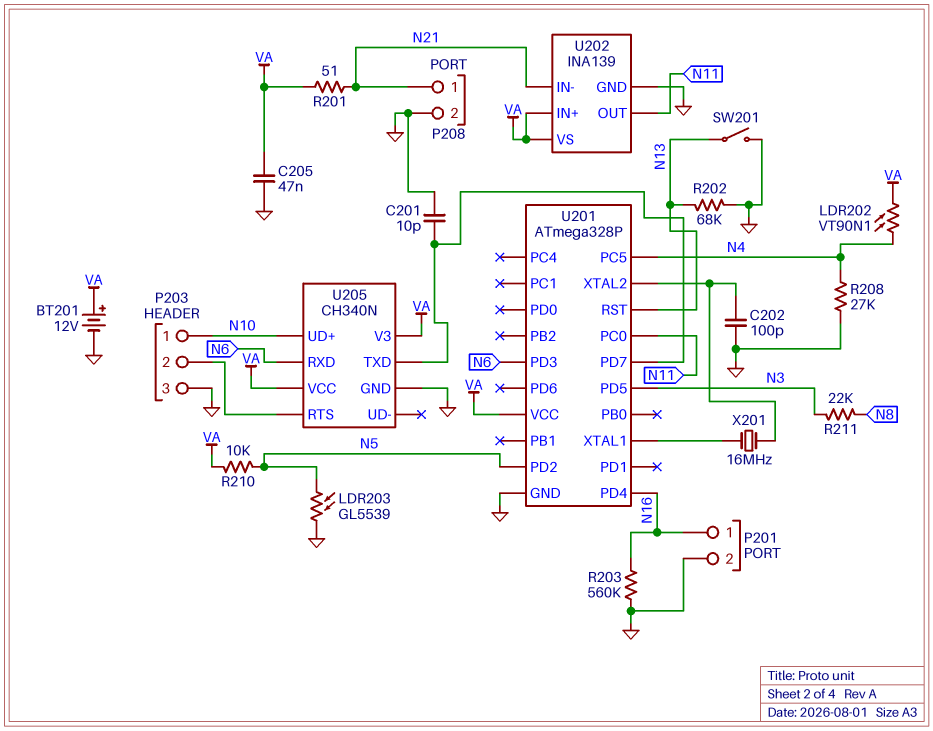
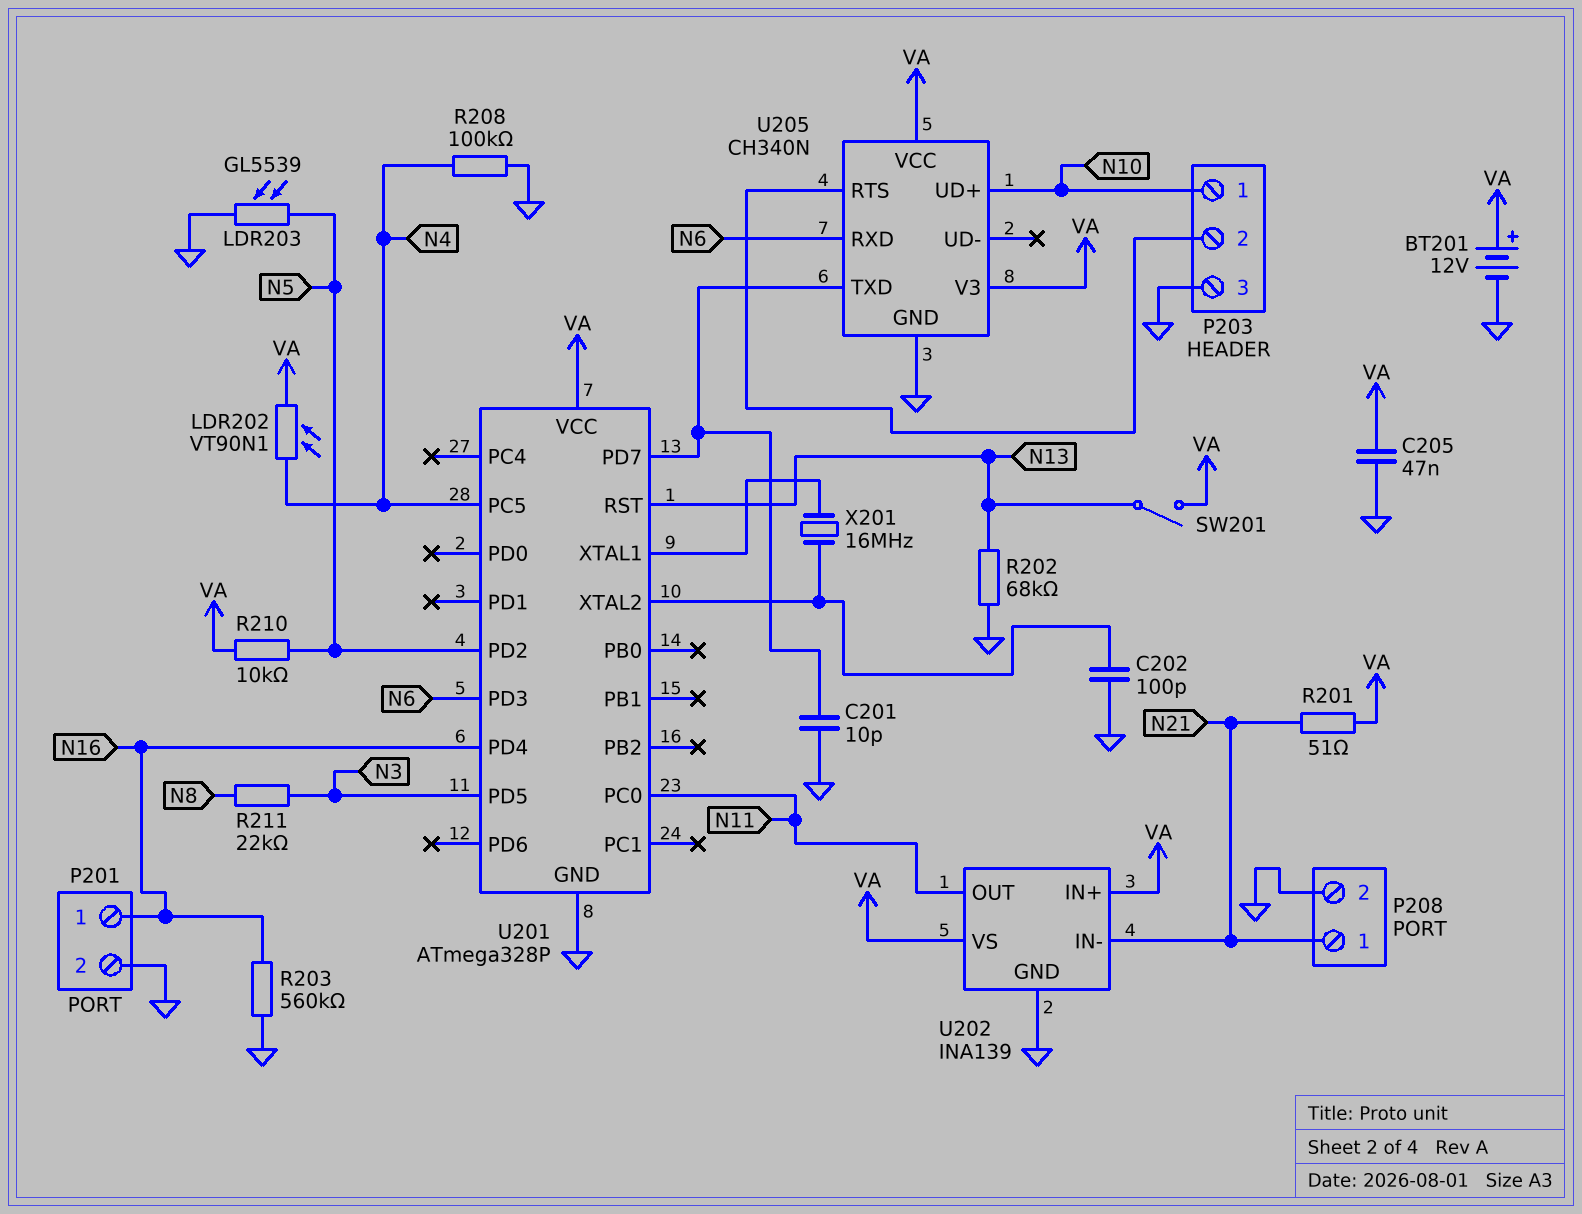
R208: 27k (GND, N4) -> 100k (GND, N4)
SW201: switch (GND, N13) -> switch (N13, VA)

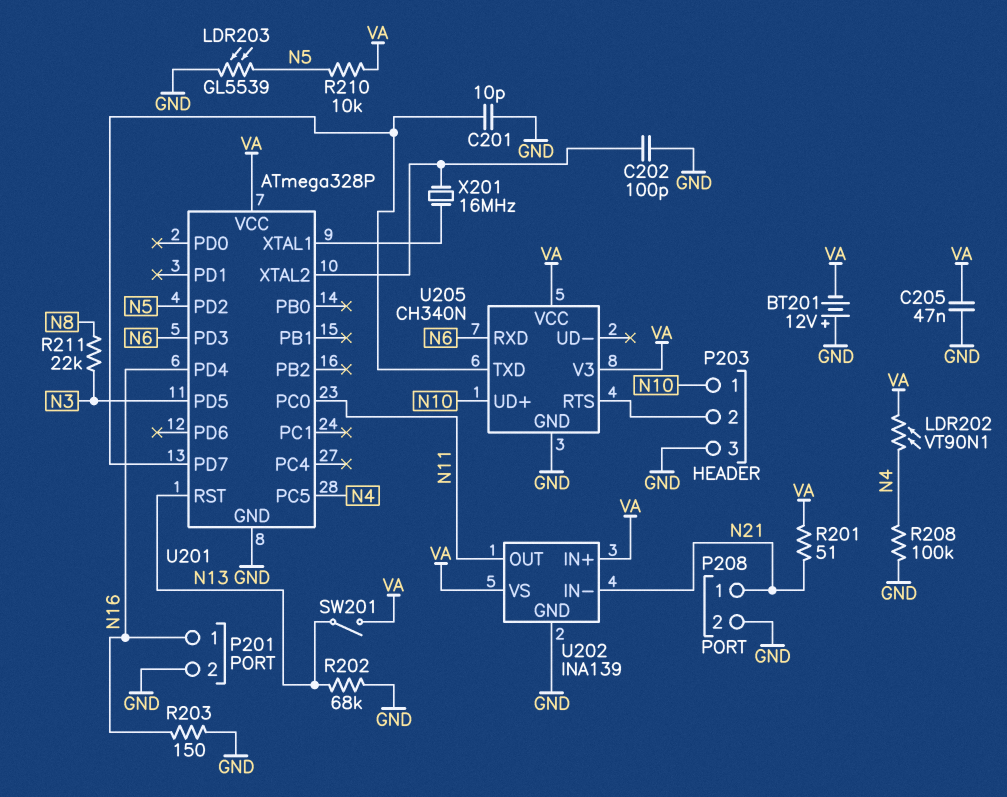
BT201: 12V (plus VA, minus GND) -> 12V (plus GND, minus VA)
R203: 560k (GND, N16) -> 150 (GND, N16)

